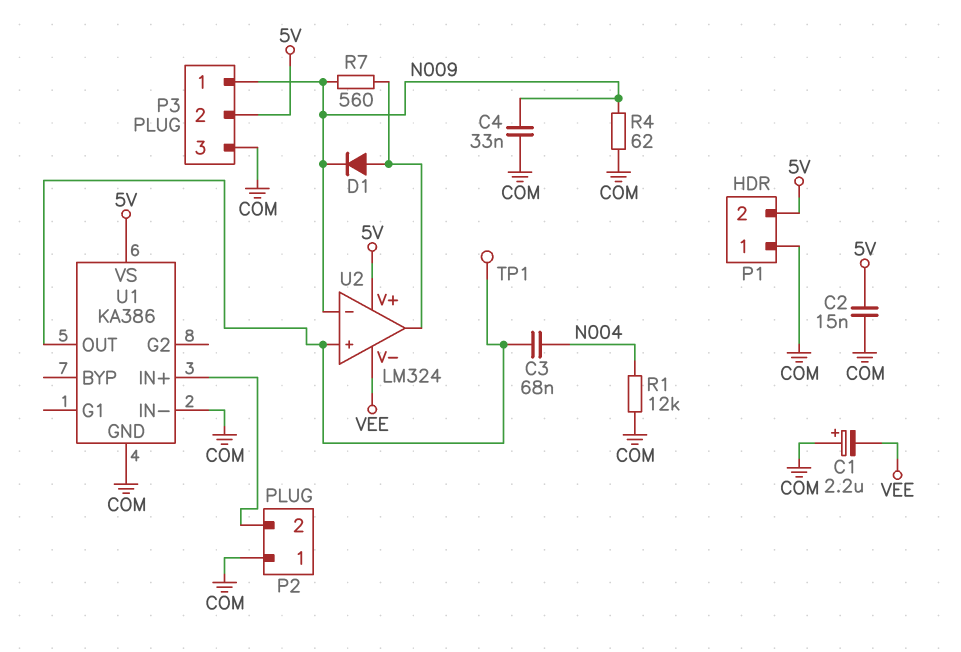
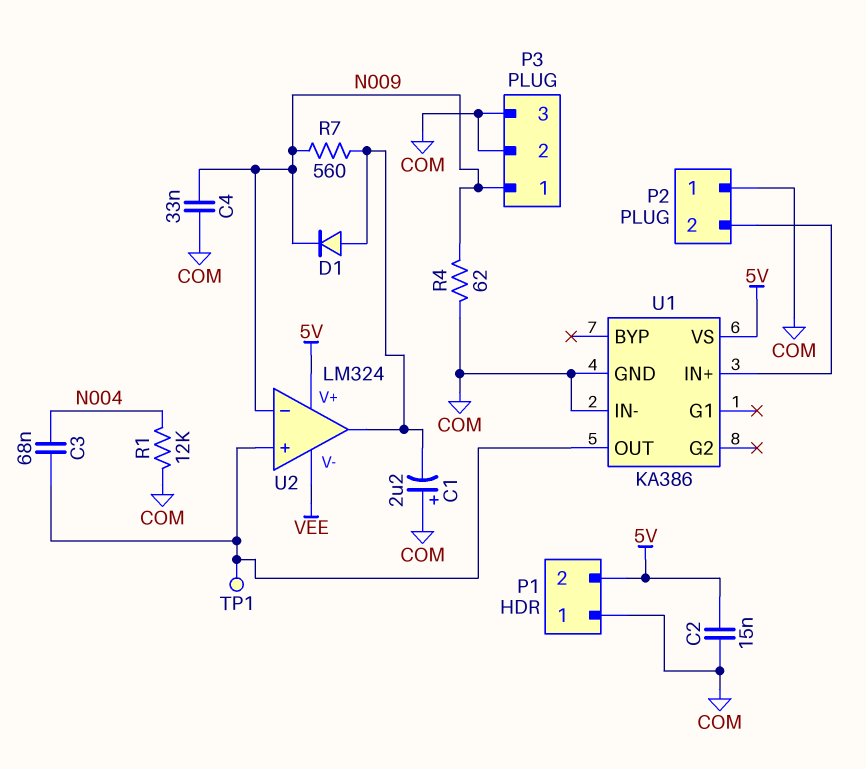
C1: 2.2uF (plus COM, minus VEE) -> 2.2uF (plus COM, minus U2/out)
P3 pin 2: 5V -> COM

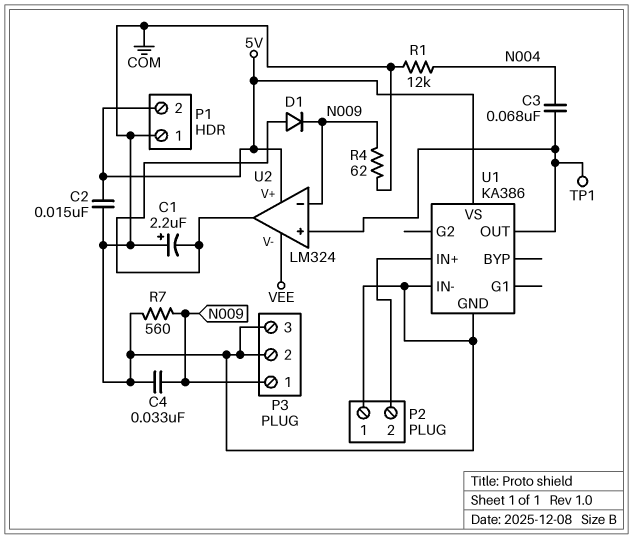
R7: 560 (N009, U2/out) -> 560 (COM, N009)

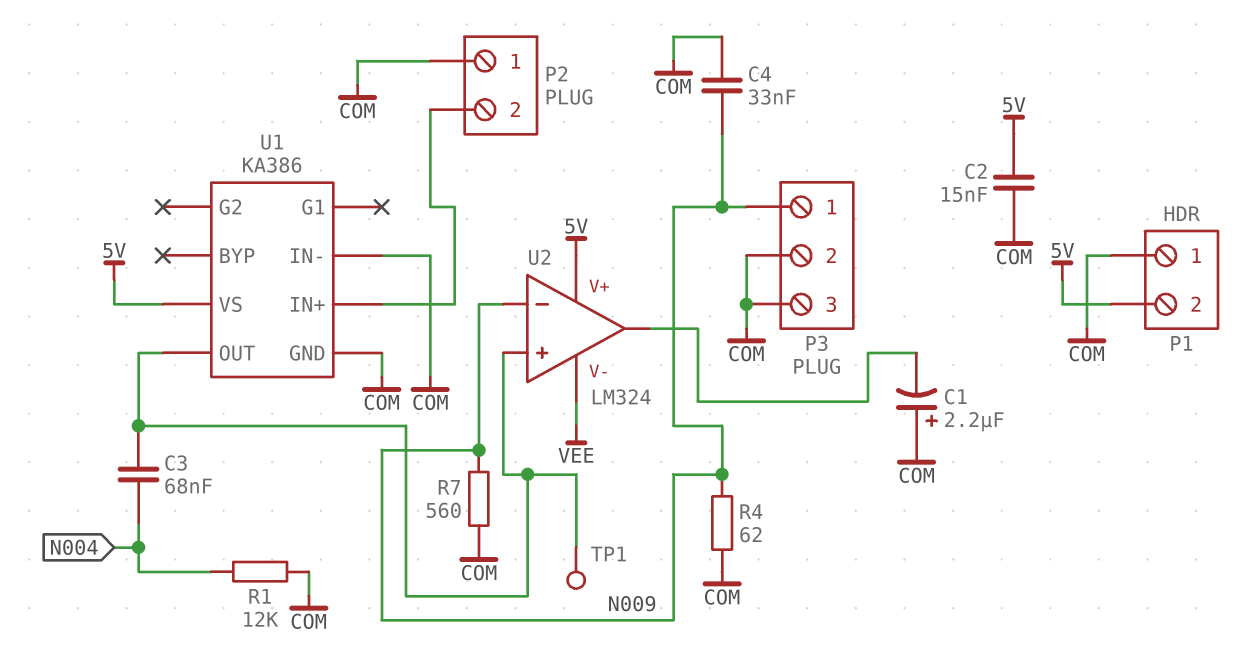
D1: diode (A U2/out, K N009) -> none

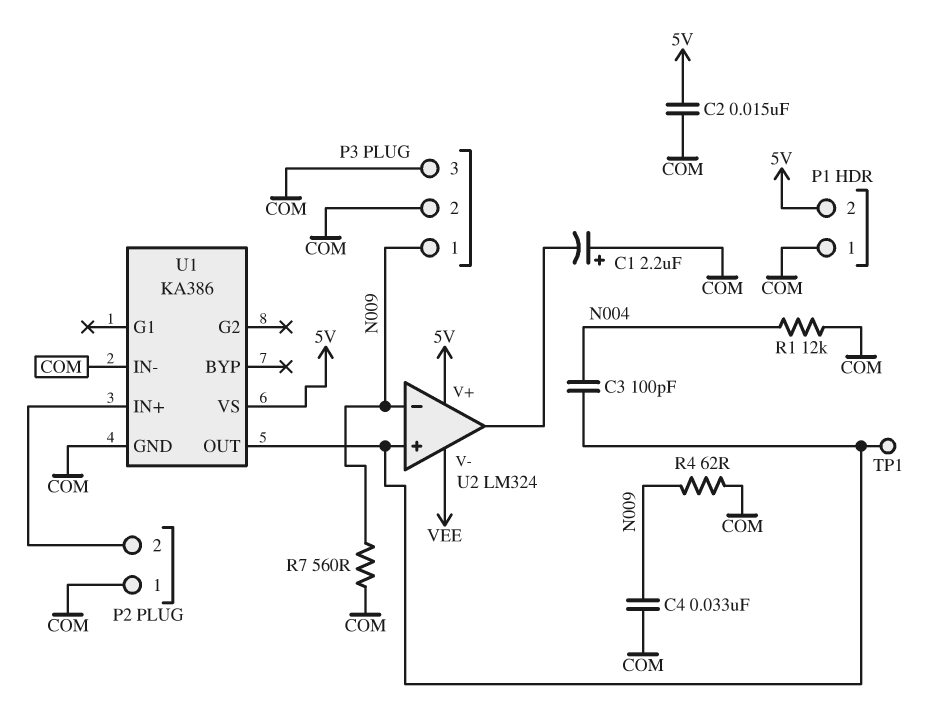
C3: 68nF (N004, U1/OUT) -> 100pF (N004, U1/OUT)

